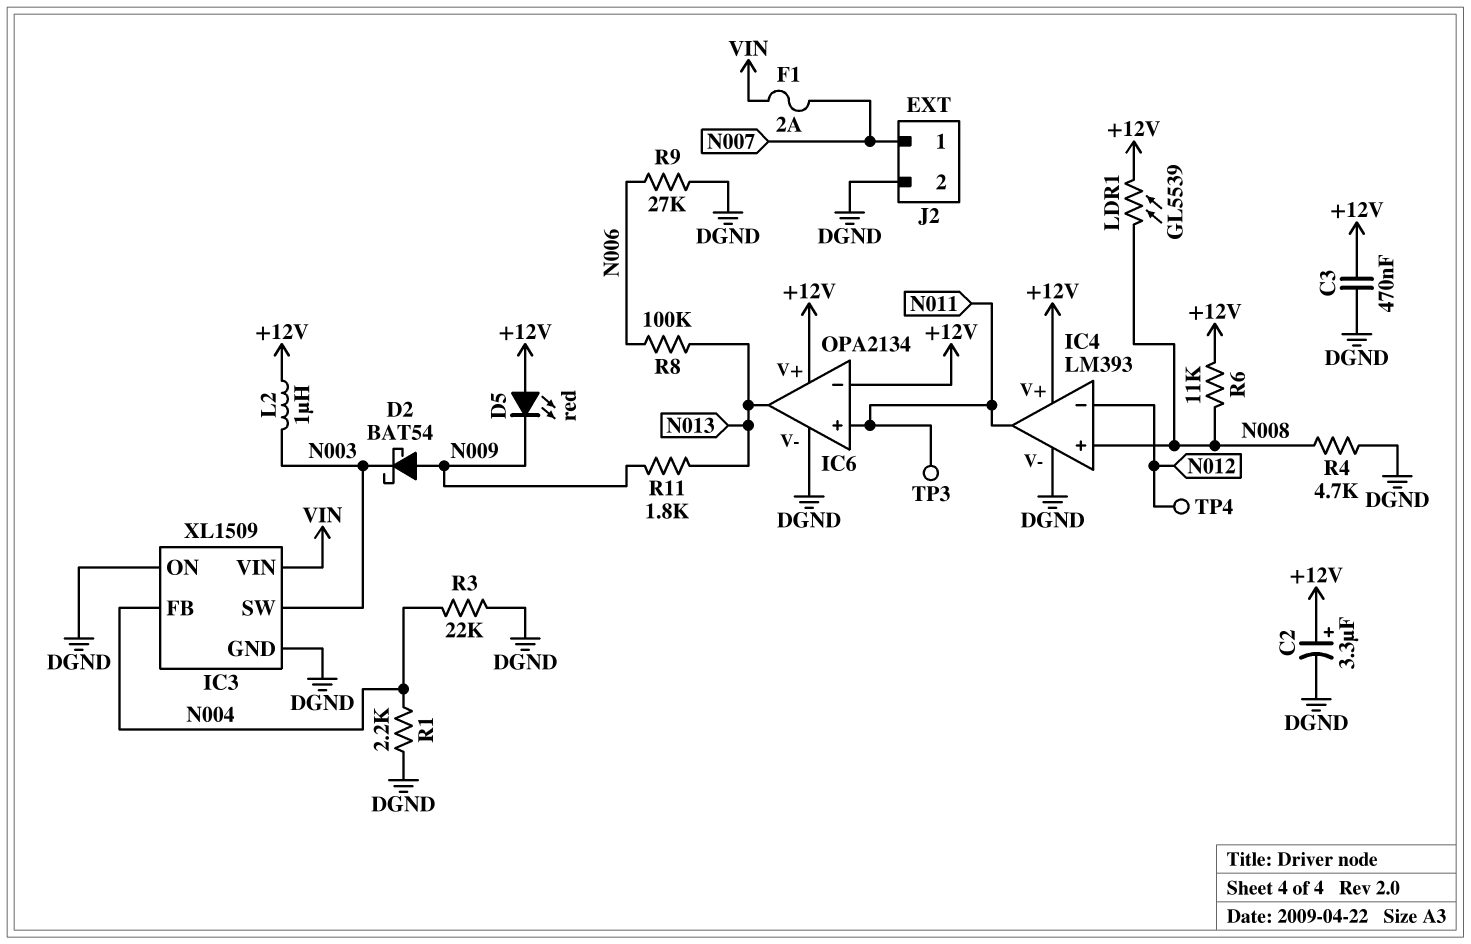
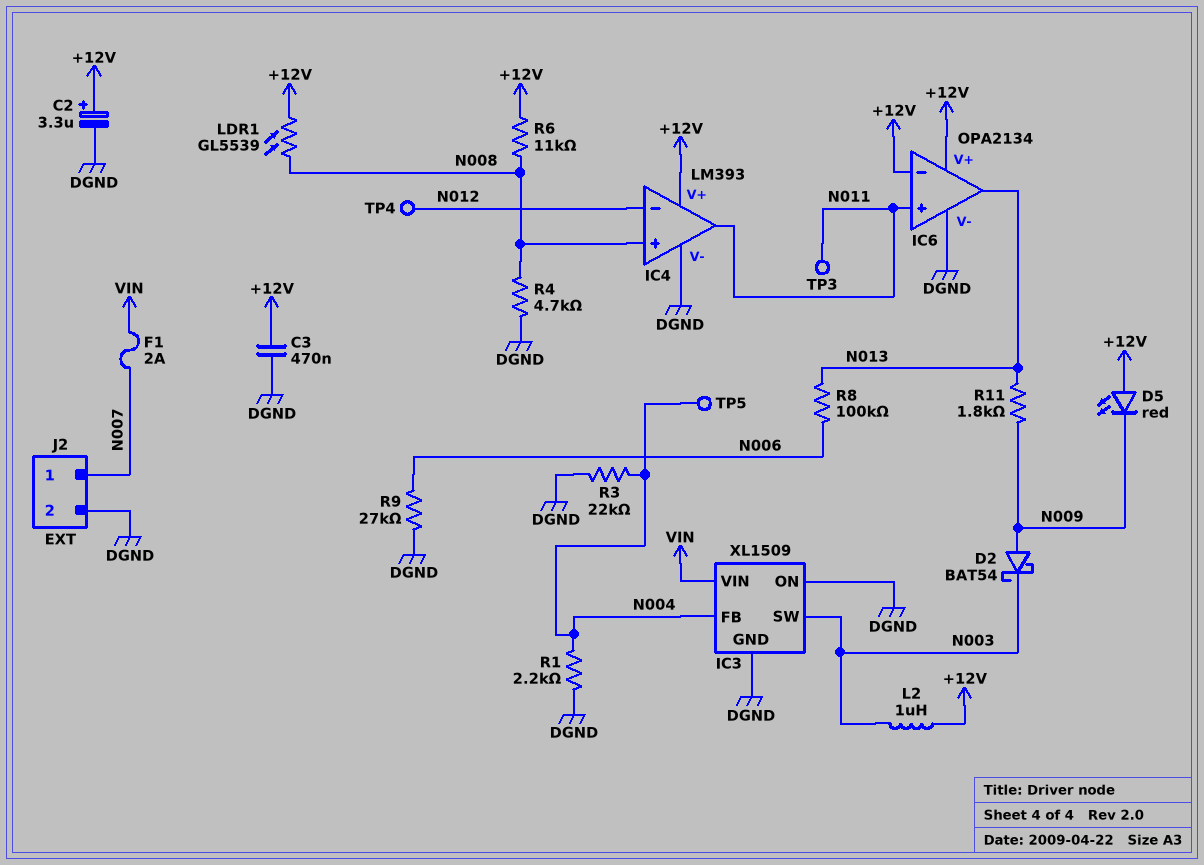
TP5: none -> test point (N004)

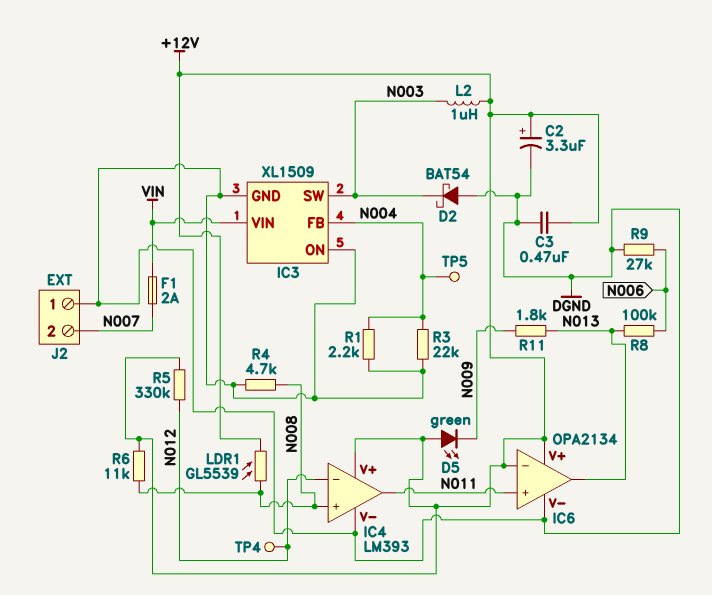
D2: schottky BAT54 (A N009, K N003) -> schottky BAT54 (A DGND, K N003)
D5: LED red (A +12V, K N009) -> LED green (A +12V, K N009)
J2 pin 1: N007 -> DGND
J2 pin 2: DGND -> N007
R5: none -> 330k (+12V, N012)
TP3: test point (N011) -> none

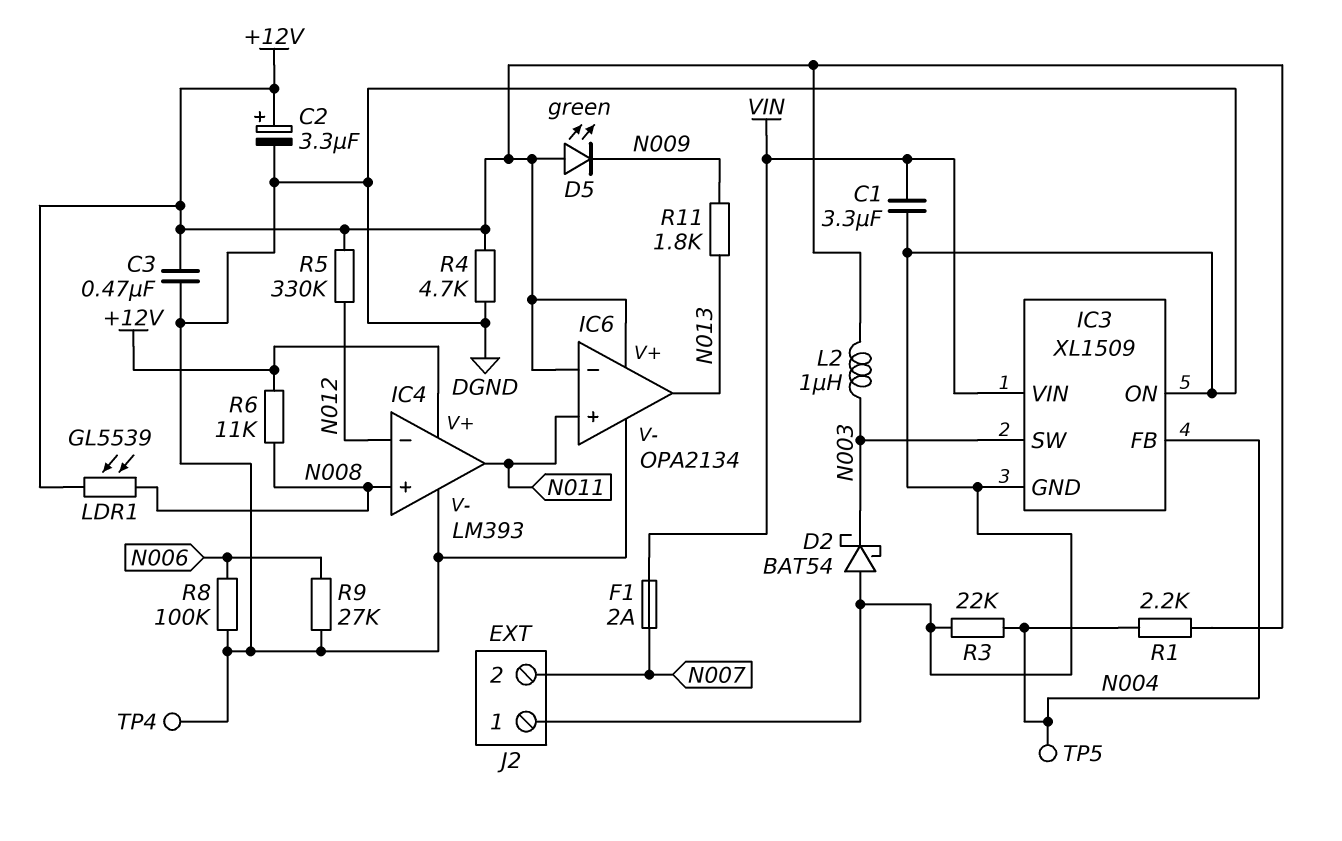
C1: none -> 3.3uF (DGND, VIN)
R1: 2.2k (DGND, N004) -> 2.2k (+12V, N004)
R4: 4.7k (DGND, N008) -> 4.7k (+12V, DGND)
R8: 100k (N006, N013) -> 100k (DGND, N006)
TP4: test point (N012) -> test point (DGND)

